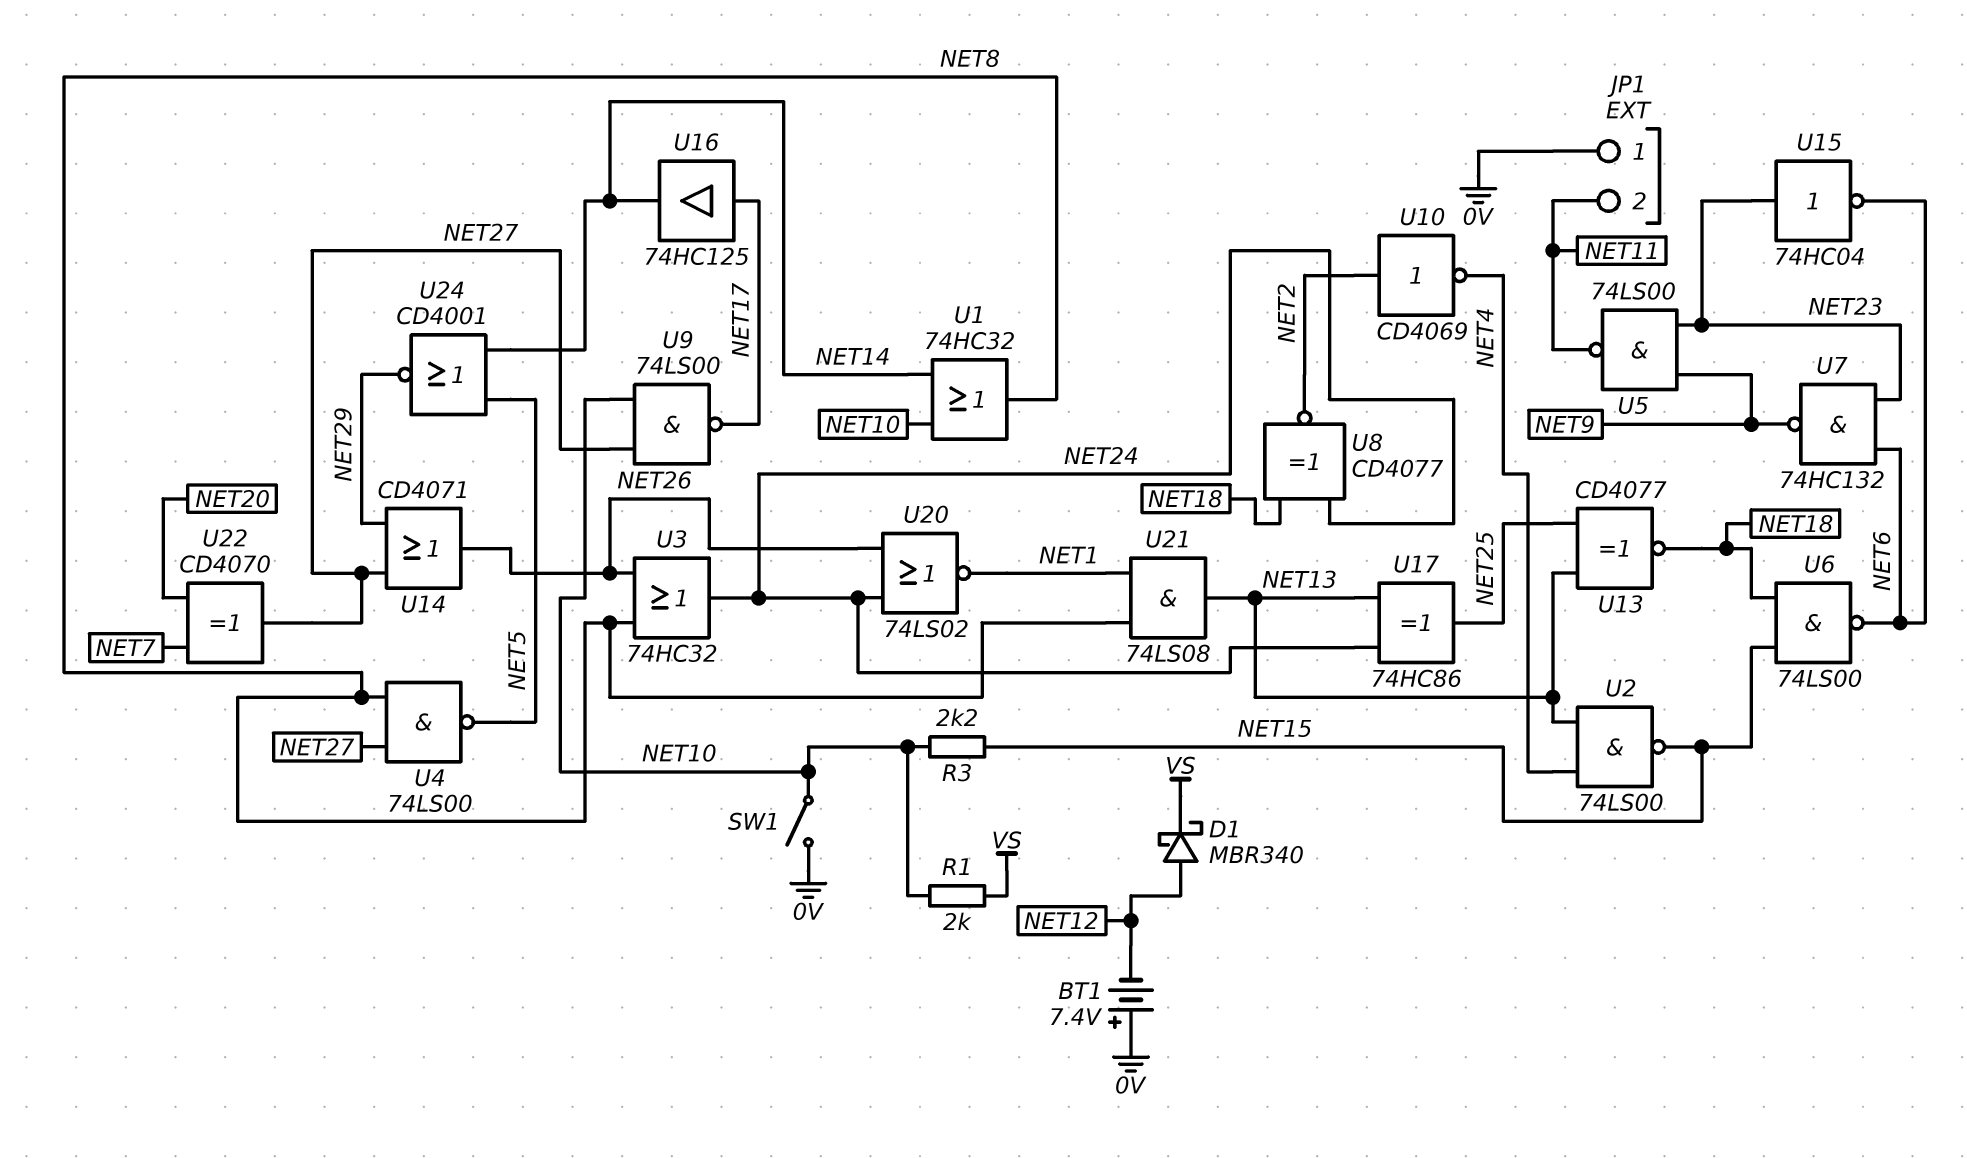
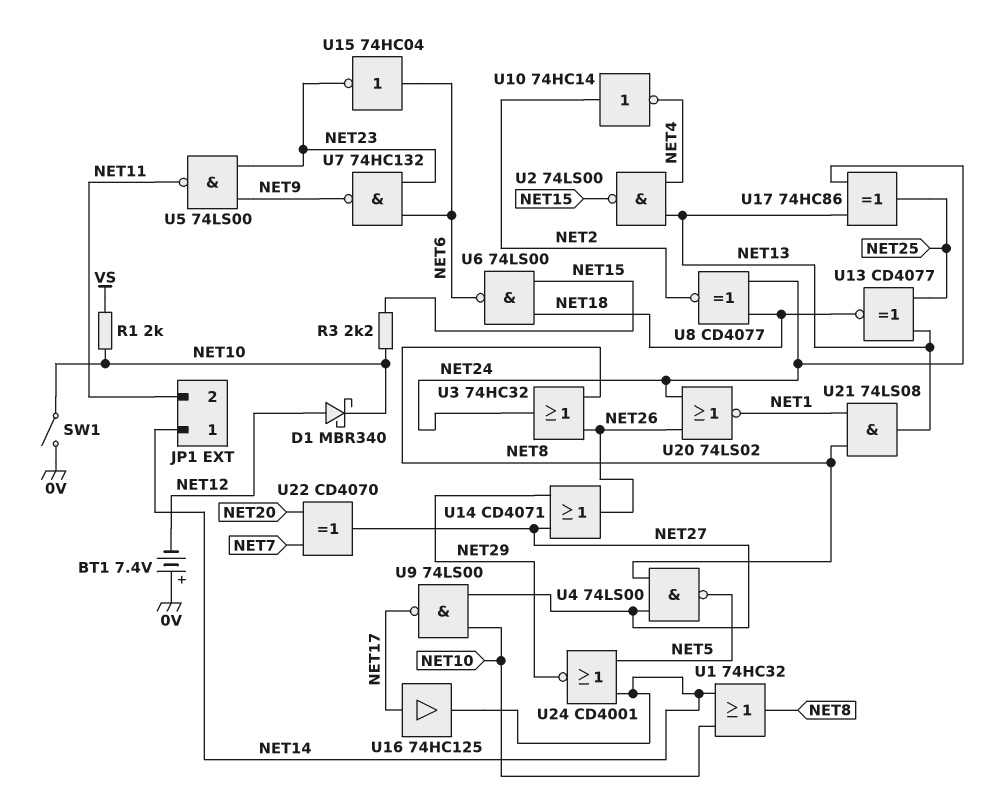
D1: schottky MBR340 (A NET12, K VS) -> schottky MBR340 (A NET12, K NET10)
JP1 pin 1: 0V -> NET14
U10: NOT CD4069 (in NET2, out NET4) -> NOT 74HC14 (in NET2, out NET4)
U15: NOT 74HC04 (in NET23, out NET6) -> NOT 74HC04 (in NET6, out NET23)

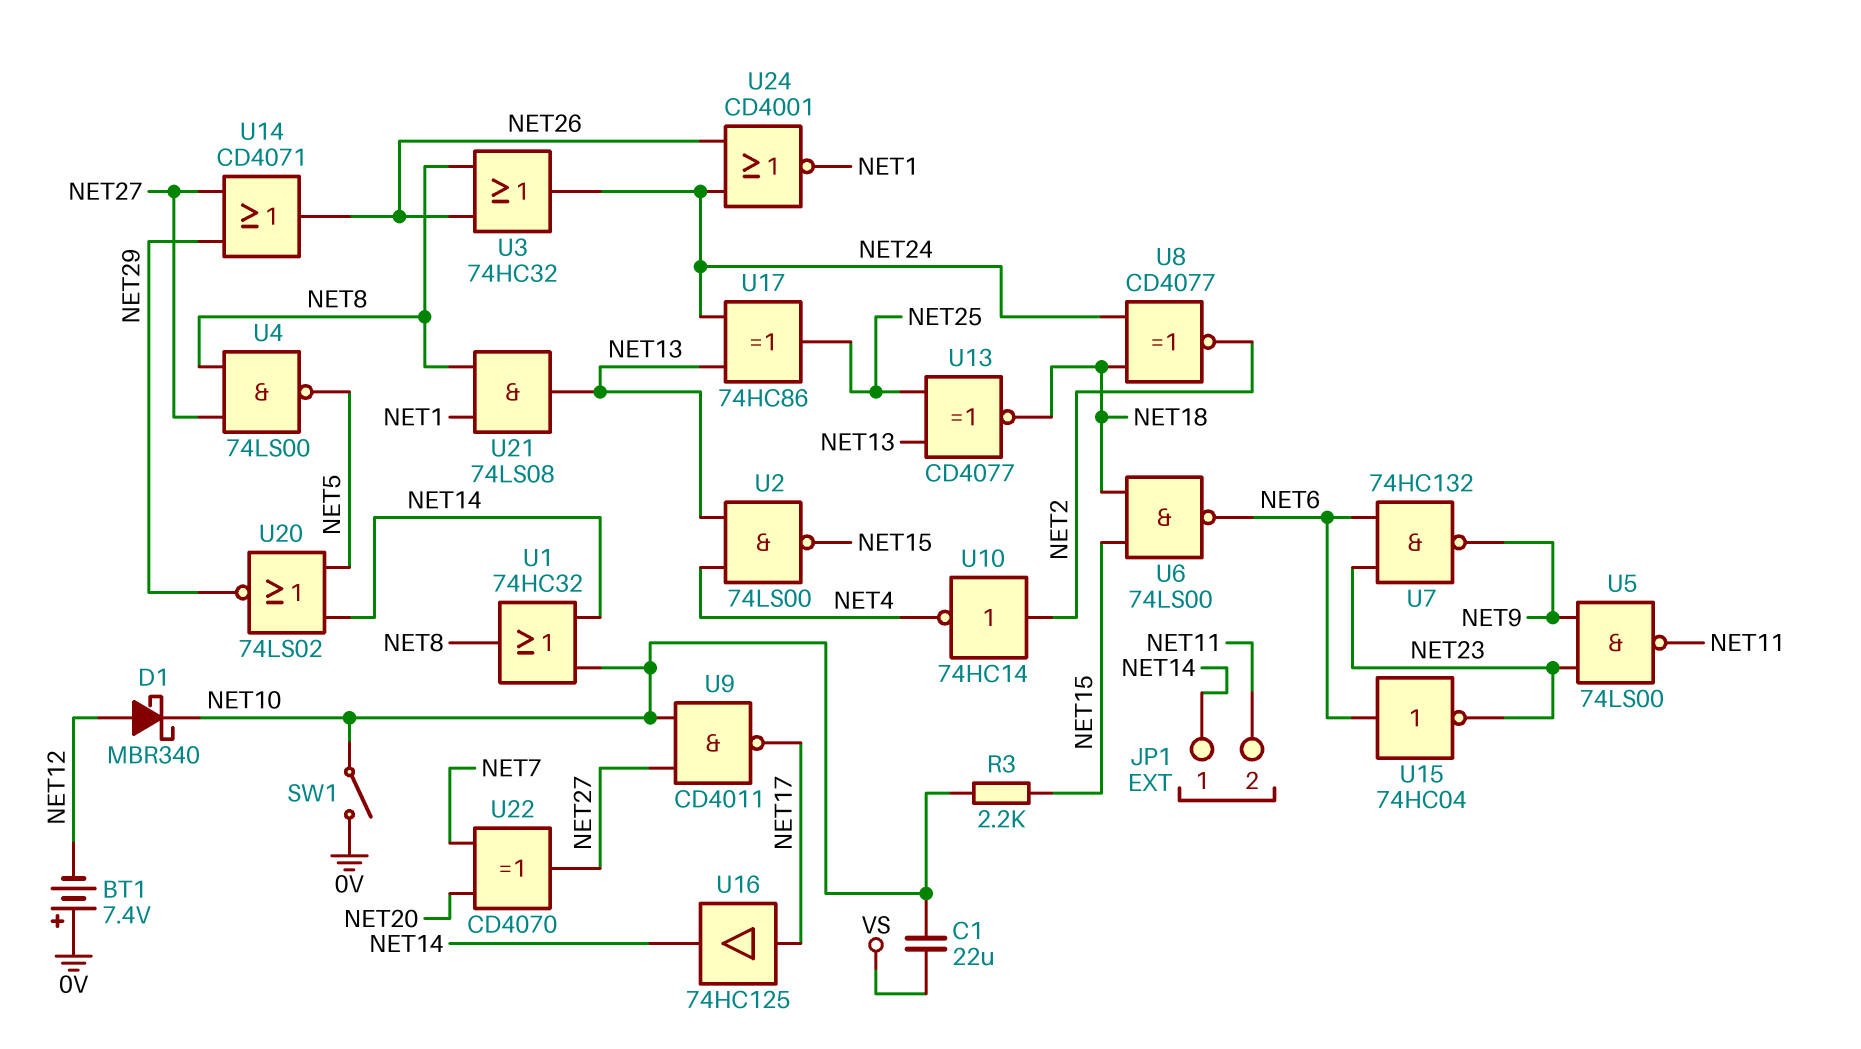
C1: none -> 22uF (NET10, VS)
R1: 2k (NET10, VS) -> none
U9: NAND 74LS00 (in NET10, in NET27, out NET17) -> NAND CD4011 (in NET10, in NET27, out NET17)
U20: NOR 74LS02 (in NET24, in NET26, out NET1) -> NOR 74LS02 (in NET5, in NET14, out NET29)
U24: NOR CD4001 (in NET5, in NET14, out NET29) -> NOR CD4001 (in NET24, in NET26, out NET1)

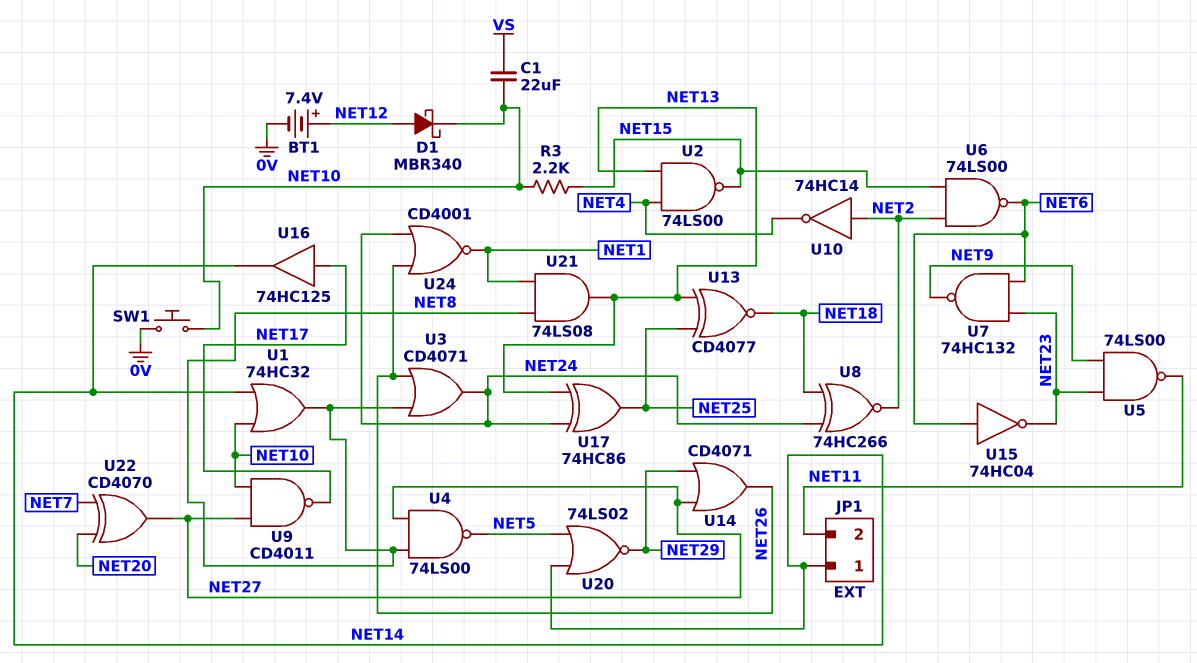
BT1: 7.4V (plus 0V, minus NET12) -> 7.4V (plus NET12, minus 0V)
SW1: switch (0V, NET10) -> button (0V, NET10)
U3: OR 74HC32 (in NET8, in NET26, out NET24) -> OR CD4071 (in NET8, in NET26, out NET24)
U6: NAND 74LS00 (in NET15, in NET18, out NET6) -> NAND 74LS00 (in NET2, in NET15, out NET6)
U8: XNOR CD4077 (in NET18, in NET24, out NET2) -> XNOR 74HC266 (in NET18, in NET24, out NET2)

